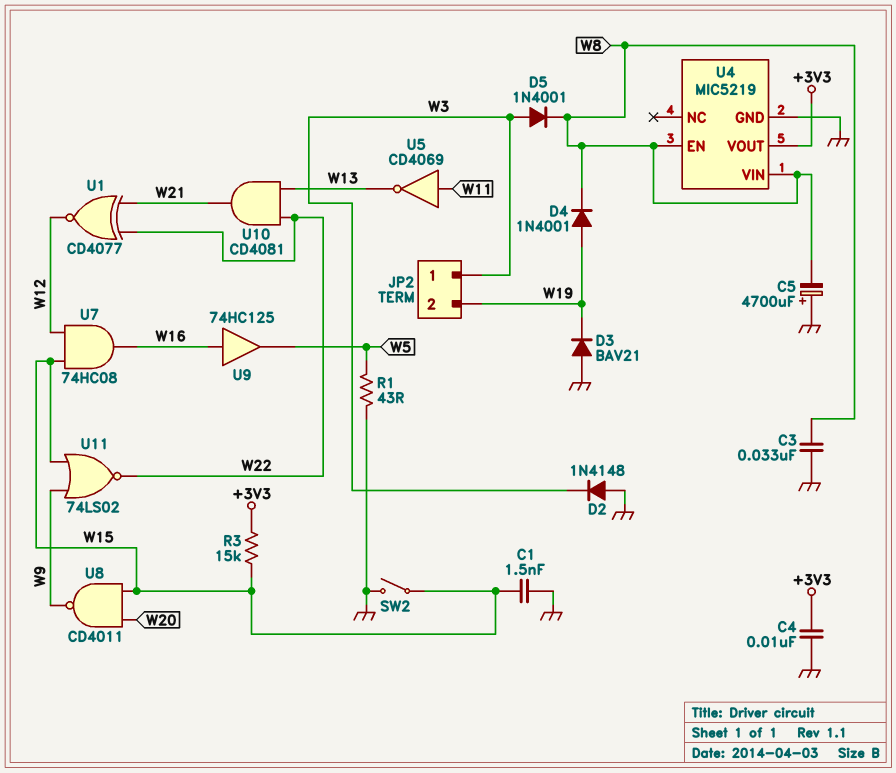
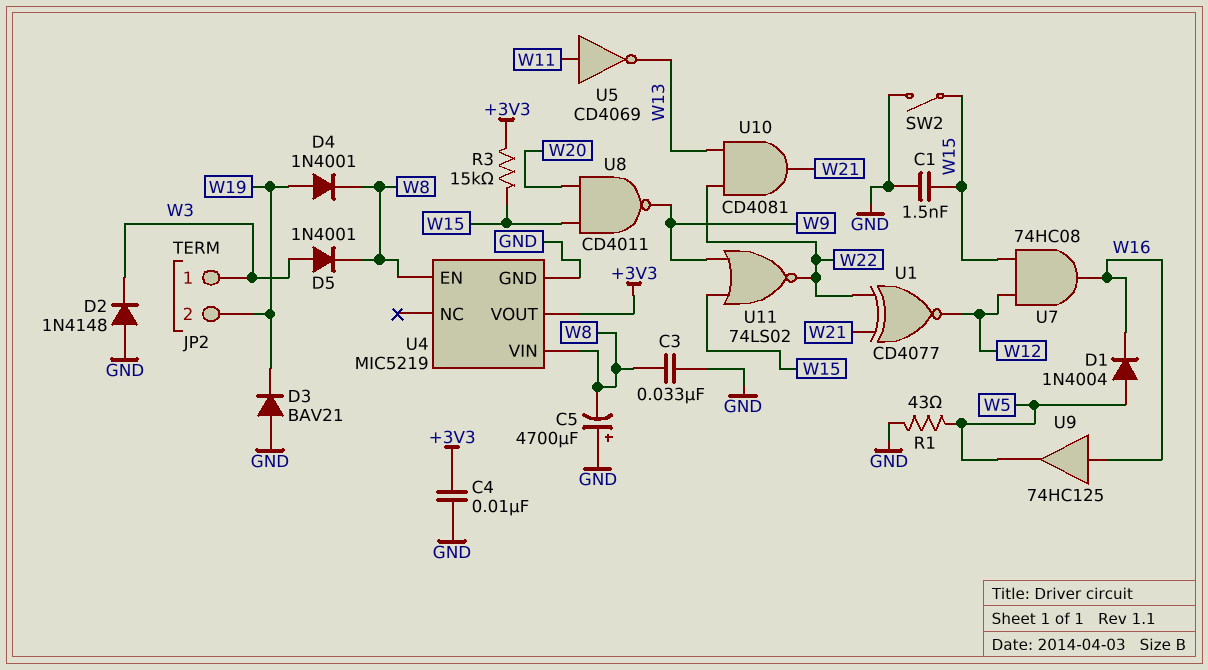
D1: none -> diode 1N4004 (A W5, K W16)

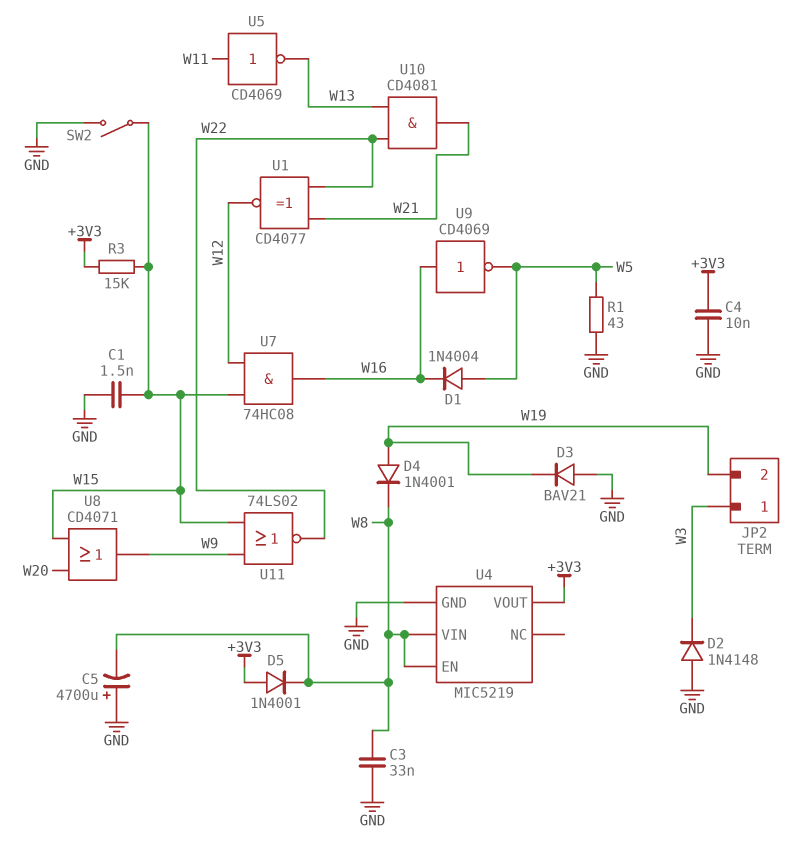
D5: diode 1N4001 (A W3, K W8) -> diode 1N4001 (A +3V3, K W8)
U8: NAND CD4011 (in W15, in W20, out W9) -> OR CD4071 (in W15, in W20, out W9)
U9: buffer 74HC125 (in W16, out W5) -> NOT CD4069 (in W16, out W5)

